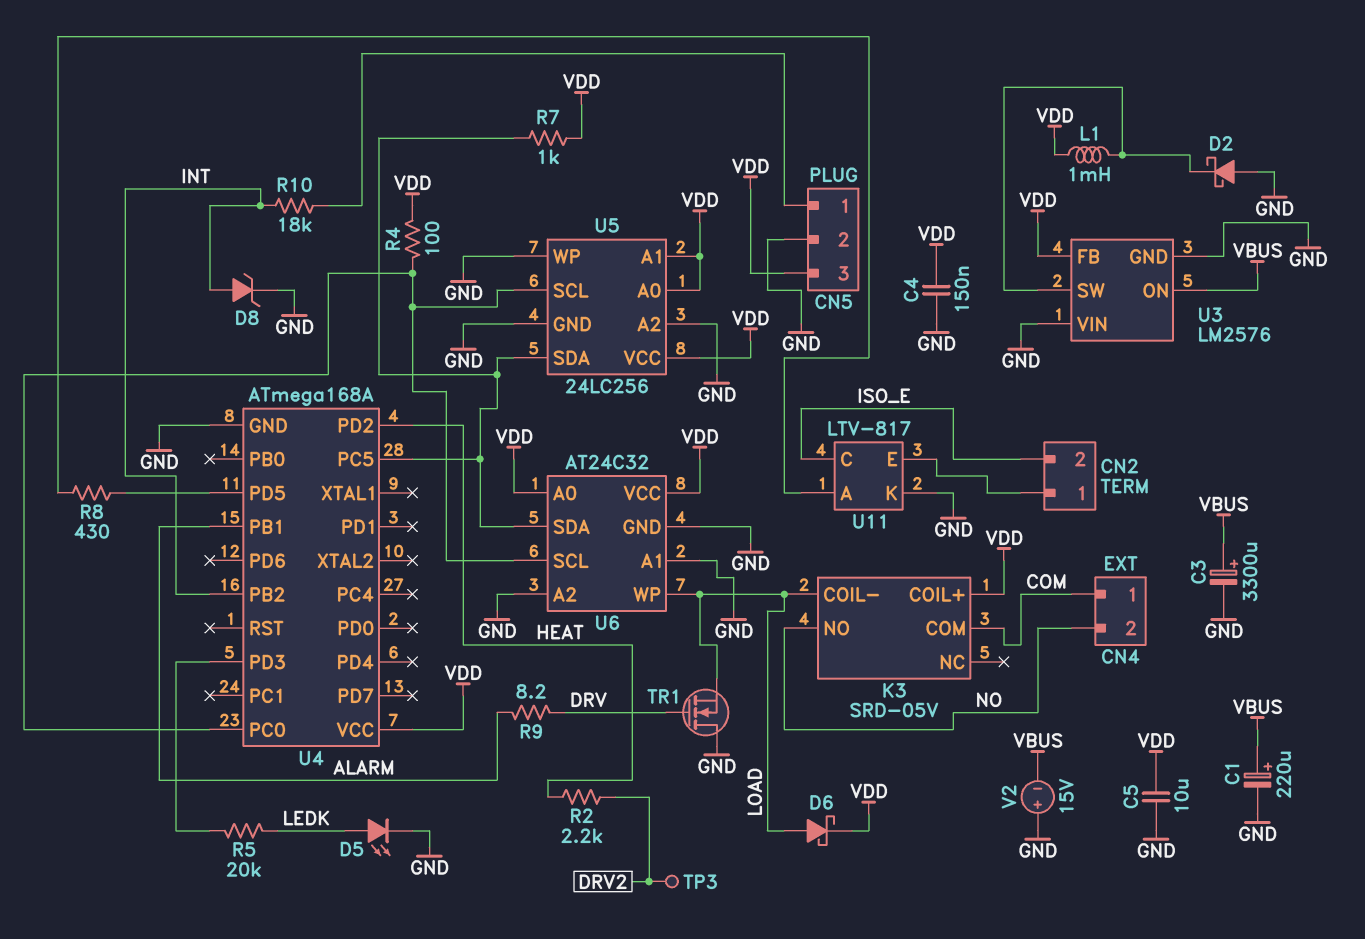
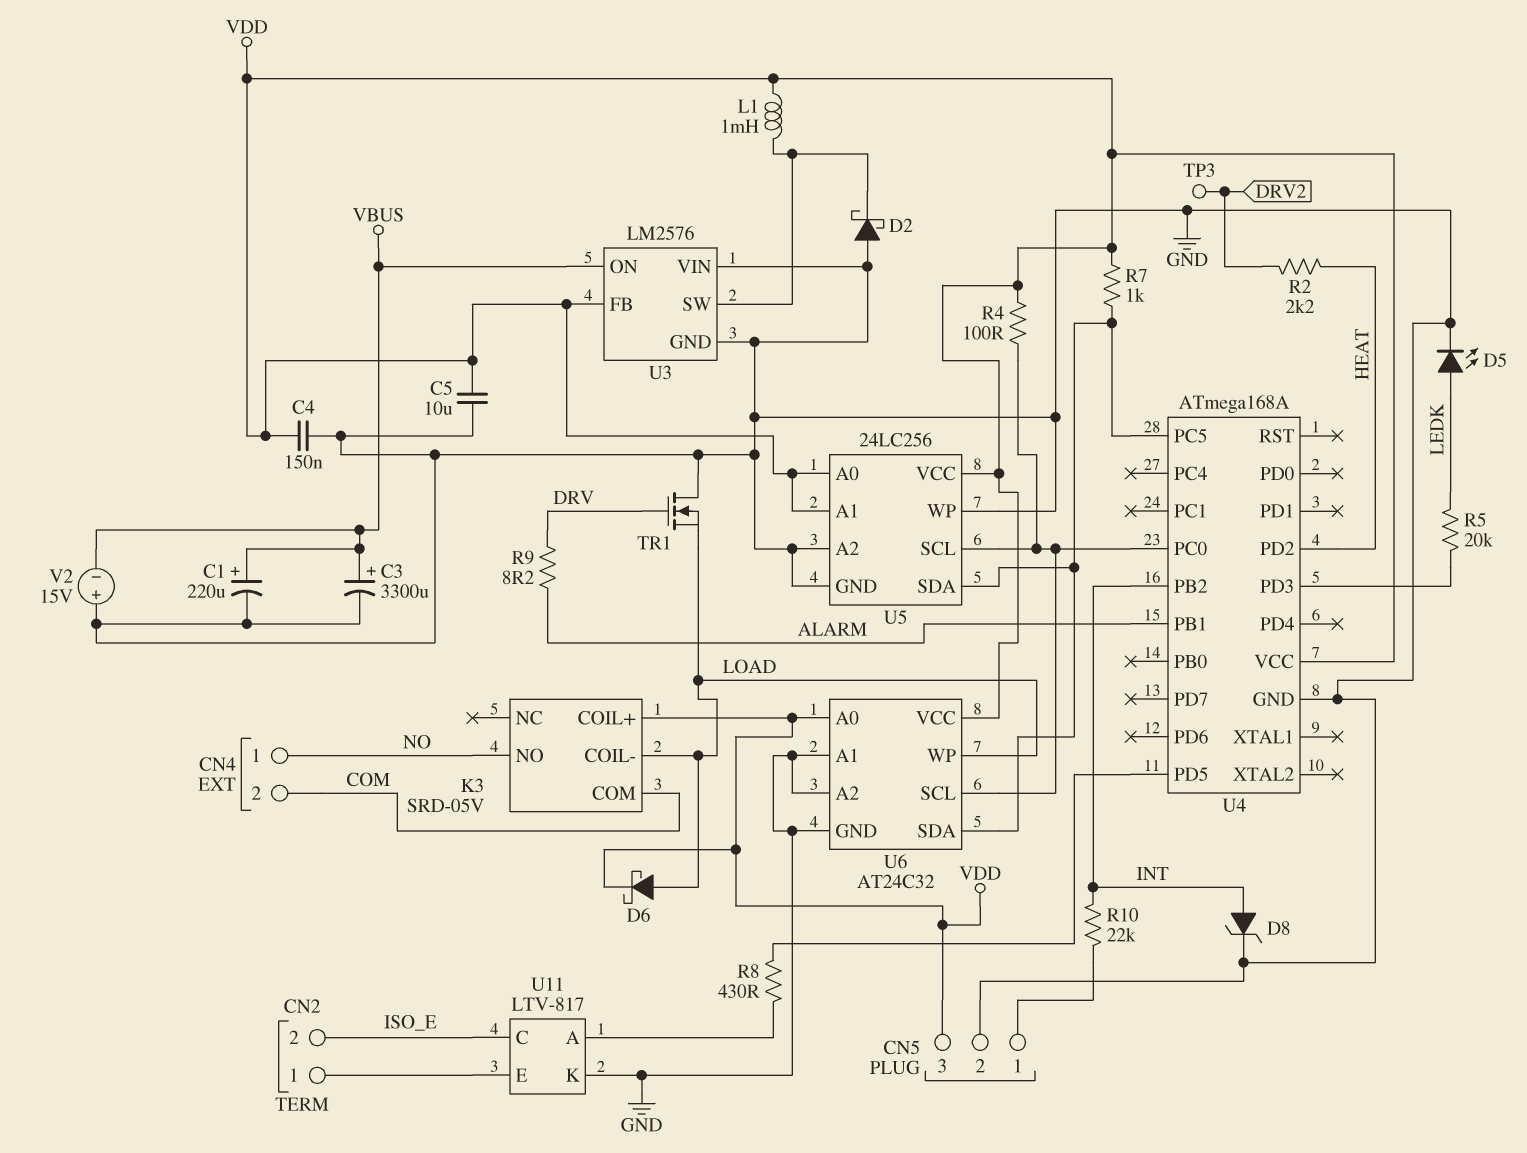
CN4 pin 1: COM -> NO
CN4 pin 2: NO -> COM
R10: 18k (CN5/1, INT) -> 22k (CN5/1, INT)

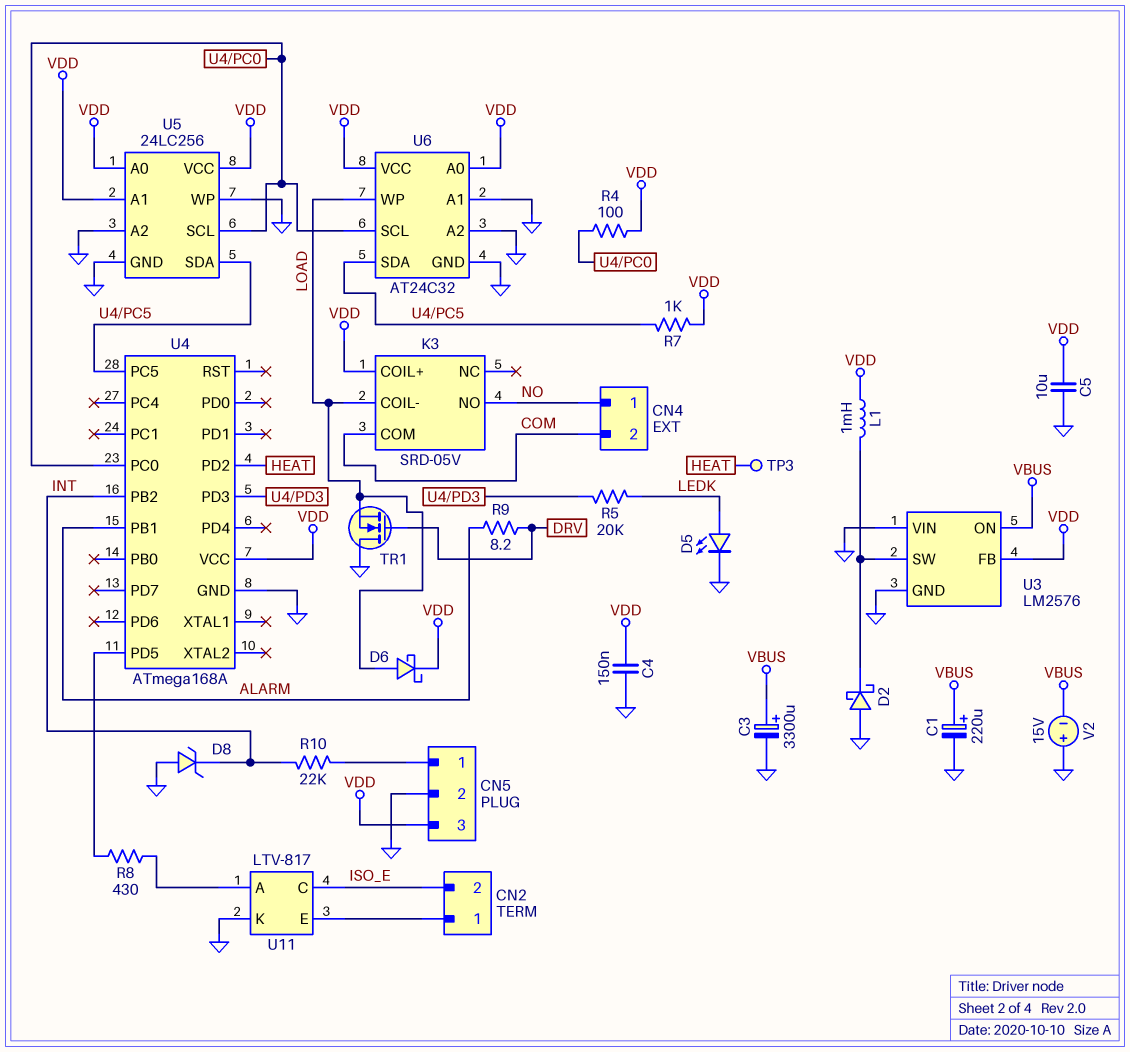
D8: zener (A INT, K GND) -> zener (A GND, K INT)
R2: 2.2k (DRV2, HEAT) -> none
TP3: test point (DRV2) -> test point (HEAT)

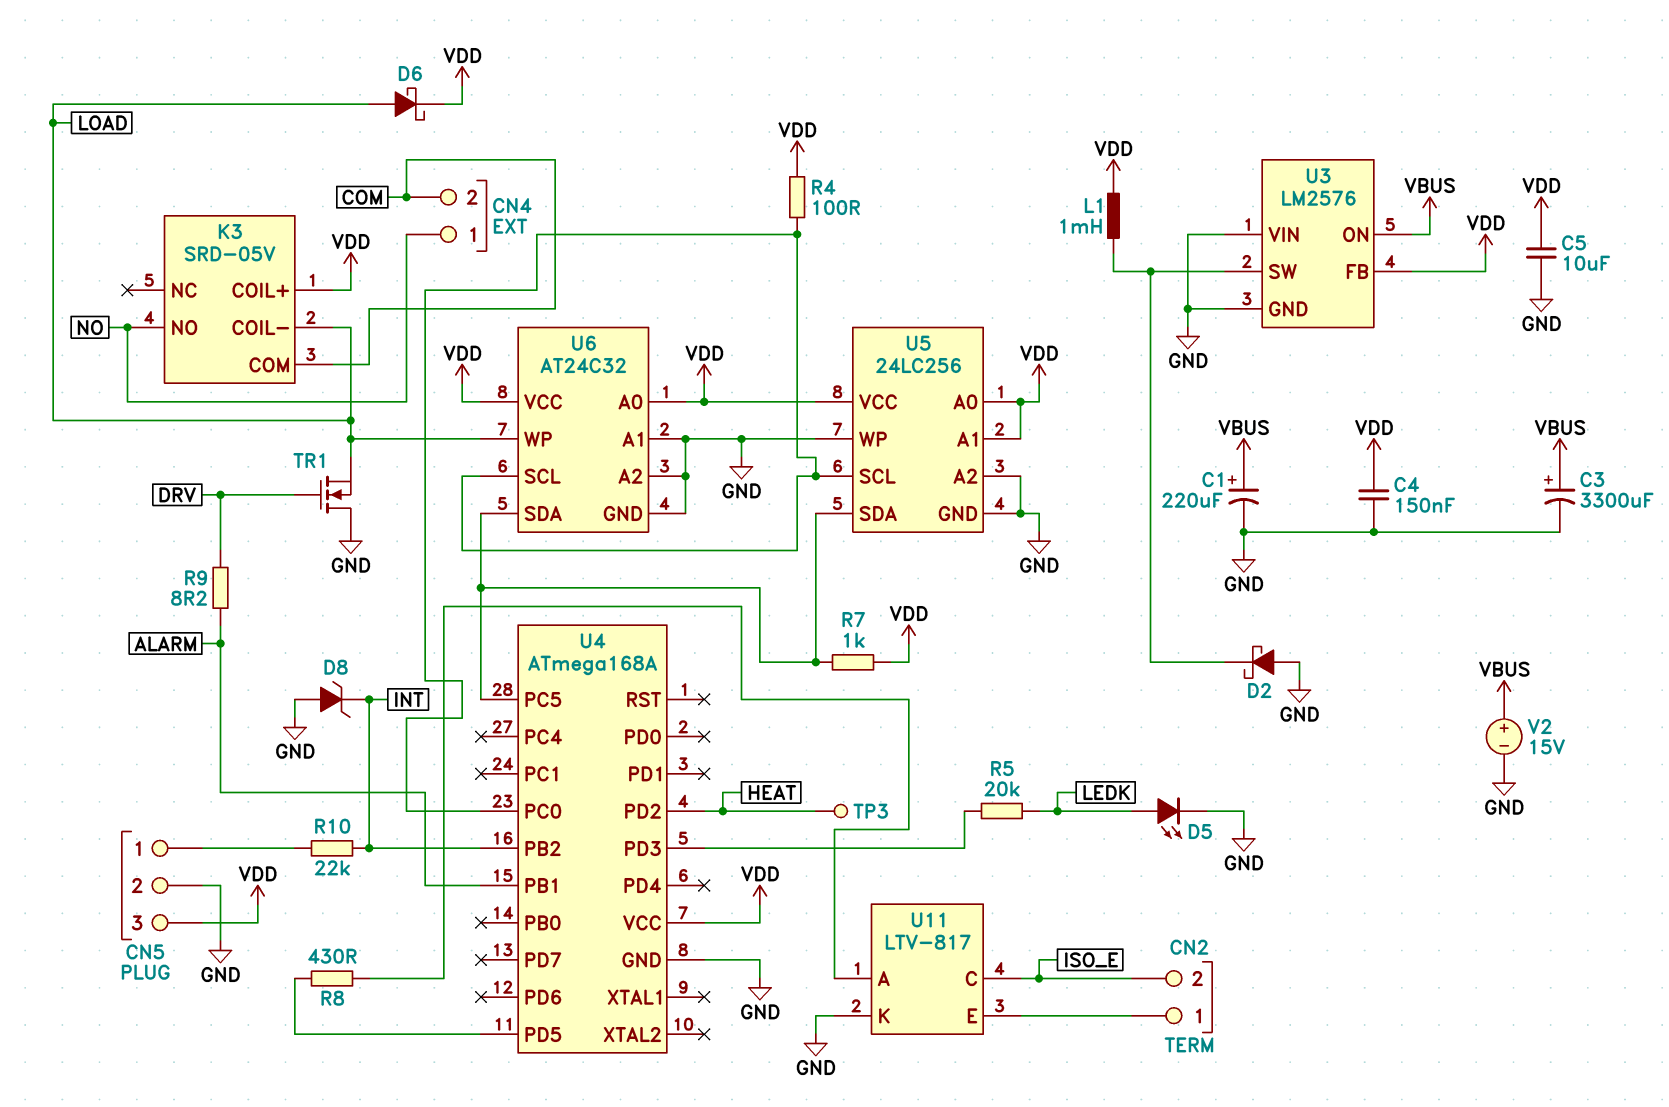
V2: 15V (plus GND, minus VBUS) -> 15V (plus VBUS, minus GND)

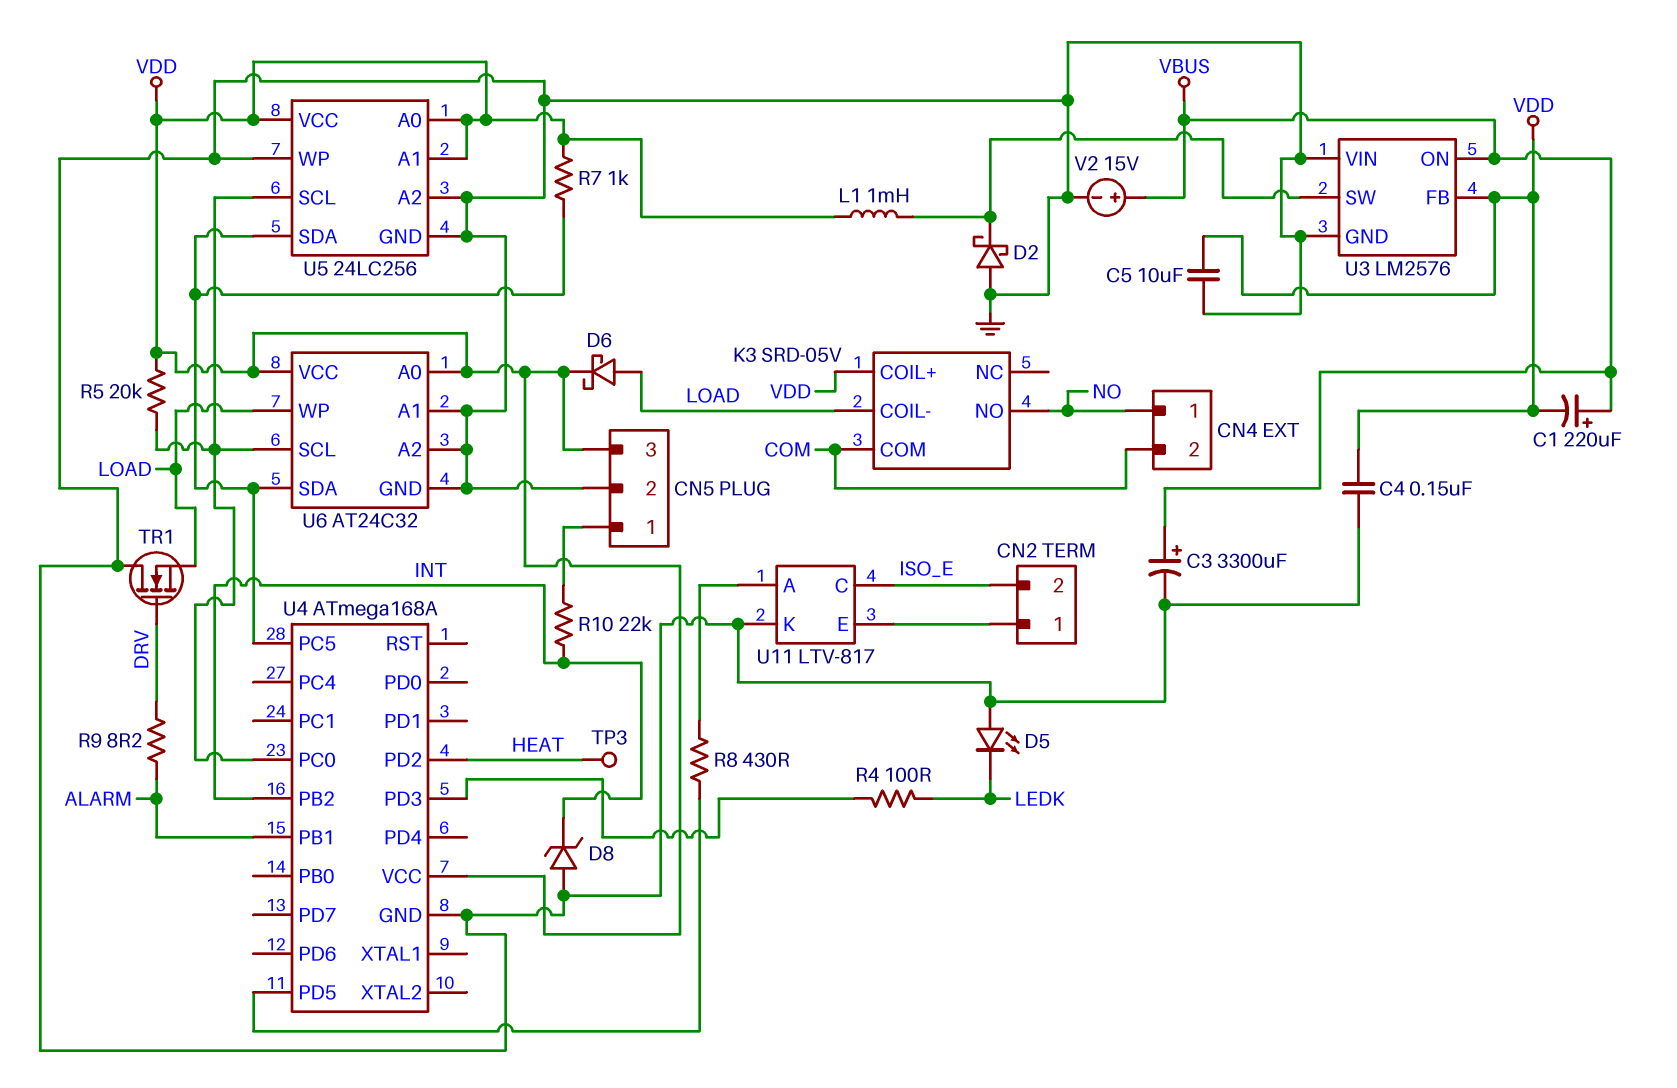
C1: 220uF (plus VBUS, minus GND) -> 220uF (plus VBUS, minus VDD)
D5: LED (A LEDK, K GND) -> LED (A GND, K LEDK)
R4: 100 (U4/PC0, VDD) -> 100 (LEDK, U4/PD3)
R5: 20k (LEDK, U4/PD3) -> 20k (U4/PC0, VDD)

